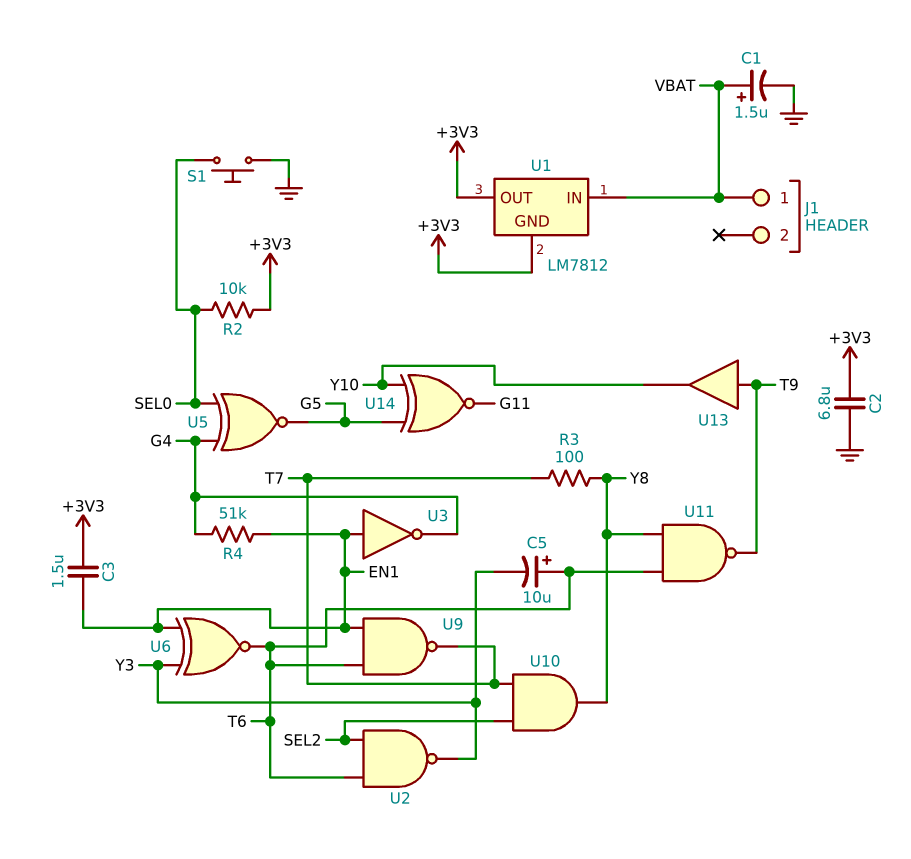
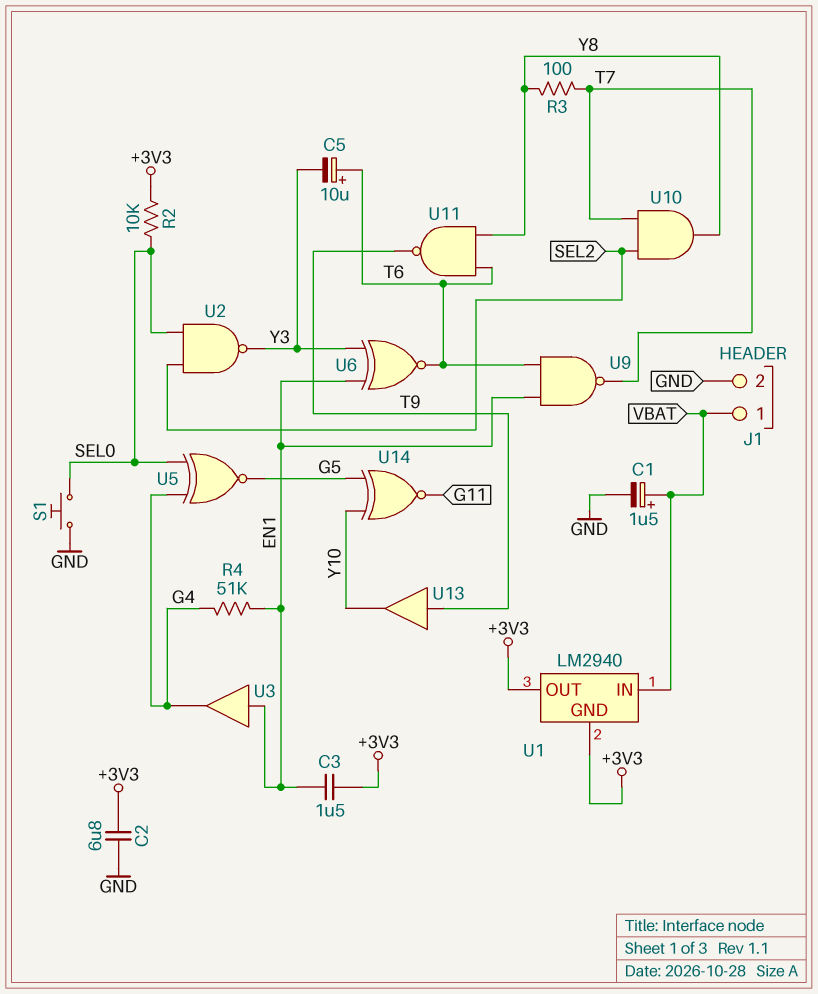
J1 pin 2: none -> GND
U1: LM7812 -> LM2940
U2: NAND (in SEL2, in T6, out Y3) -> NAND (in SEL0, in SEL2, out Y3)
U3: NOT (in EN1, out G4) -> buffer (in EN1, out G4)

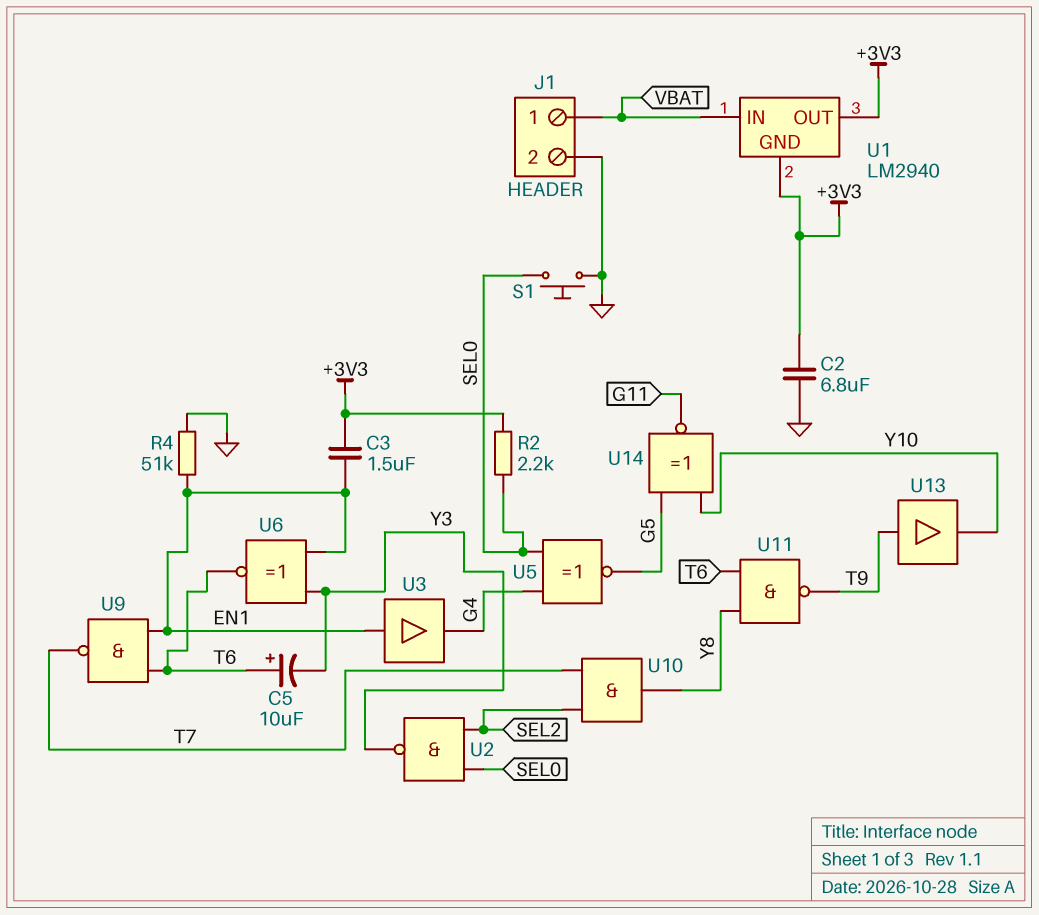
C1: 1.5uF (plus VBAT, minus GND) -> none
R2: 10k (+3V3, SEL0) -> 2.2k (+3V3, SEL0)
R3: 100 (T7, Y8) -> none
R4: 51k (EN1, G4) -> 51k (EN1, GND)

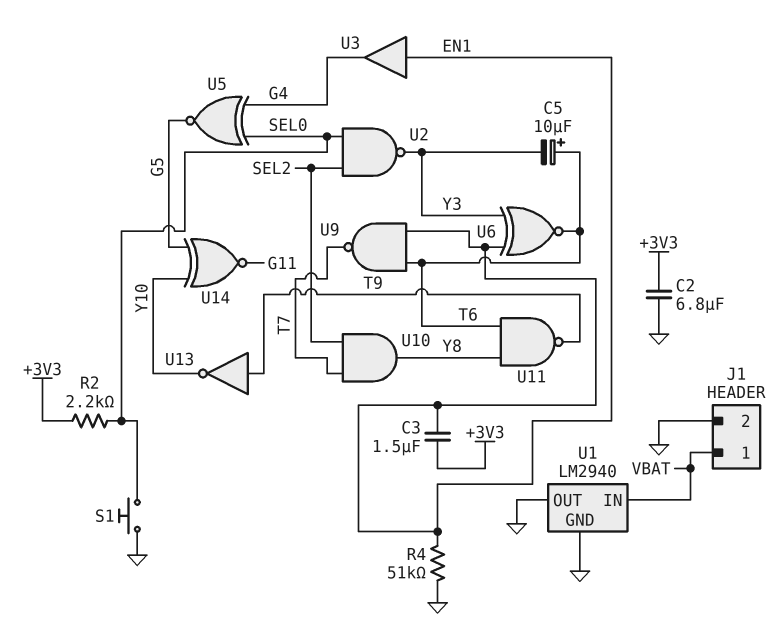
U1 pin GND: +3V3 -> GND
U1 pin OUT: +3V3 -> GND
U13: buffer (in T9, out Y10) -> NOT (in T9, out Y10)

